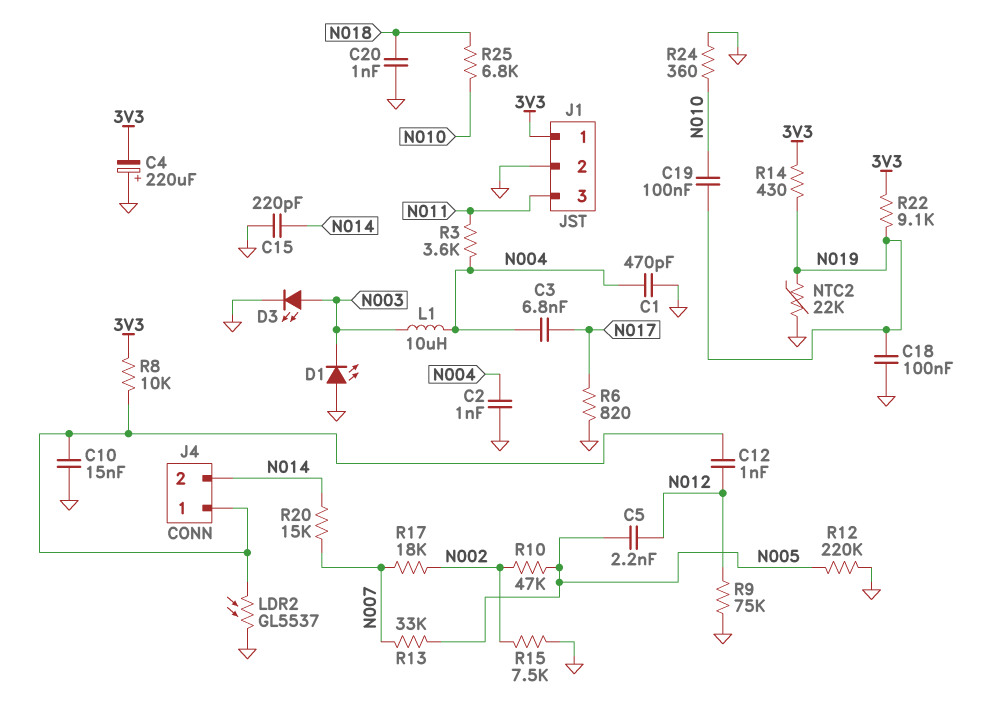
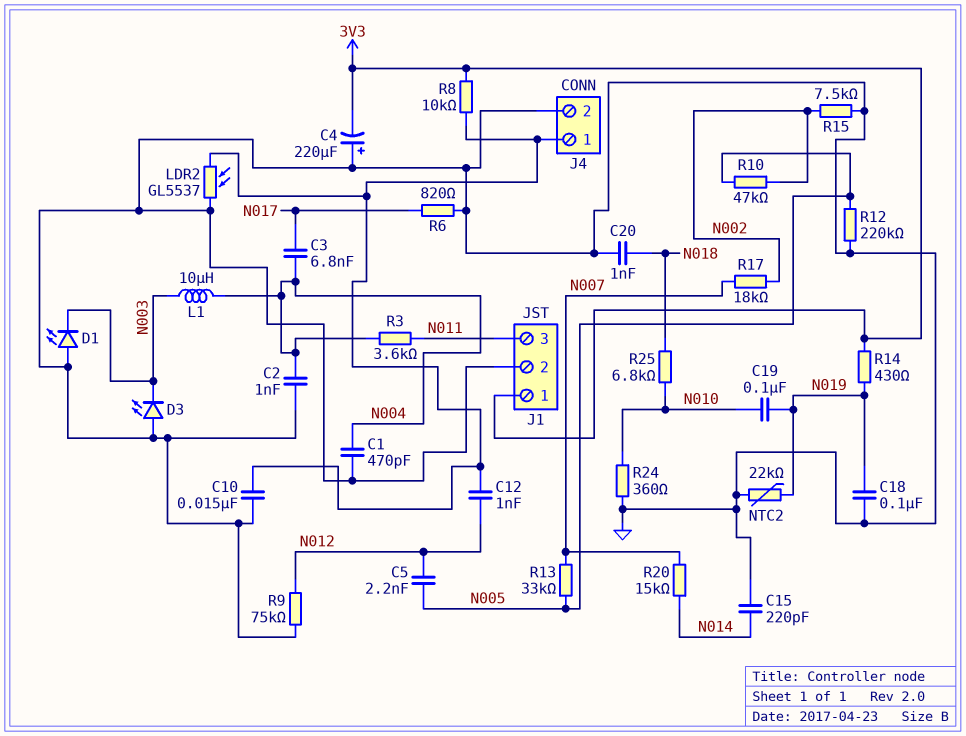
D3: LED (A N003, K GND) -> LED (A GND, K N003)
J4 pin 2: N014 -> GND
R22: 9.1k (3V3, N019) -> none

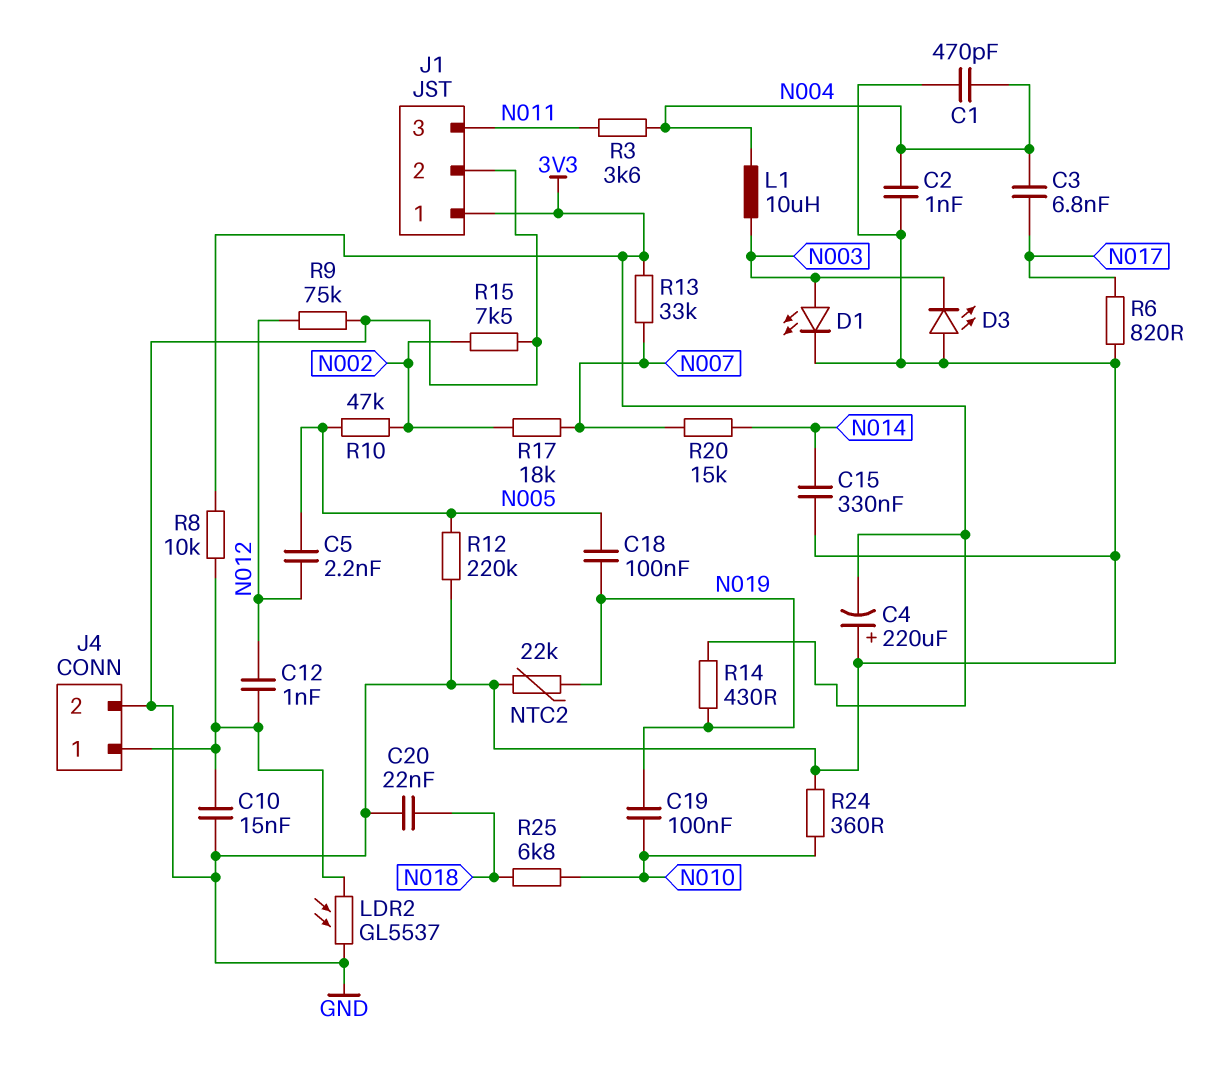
C15: 220pF (GND, N014) -> 330nF (GND, N014)
C18: 100nF (GND, N019) -> 100nF (N005, N019)
C20: 1nF (GND, N018) -> 22nF (GND, N018)
D1: LED (A GND, K N003) -> LED (A N003, K GND)
R13: 33k (N005, N007) -> 33k (3V3, N007)

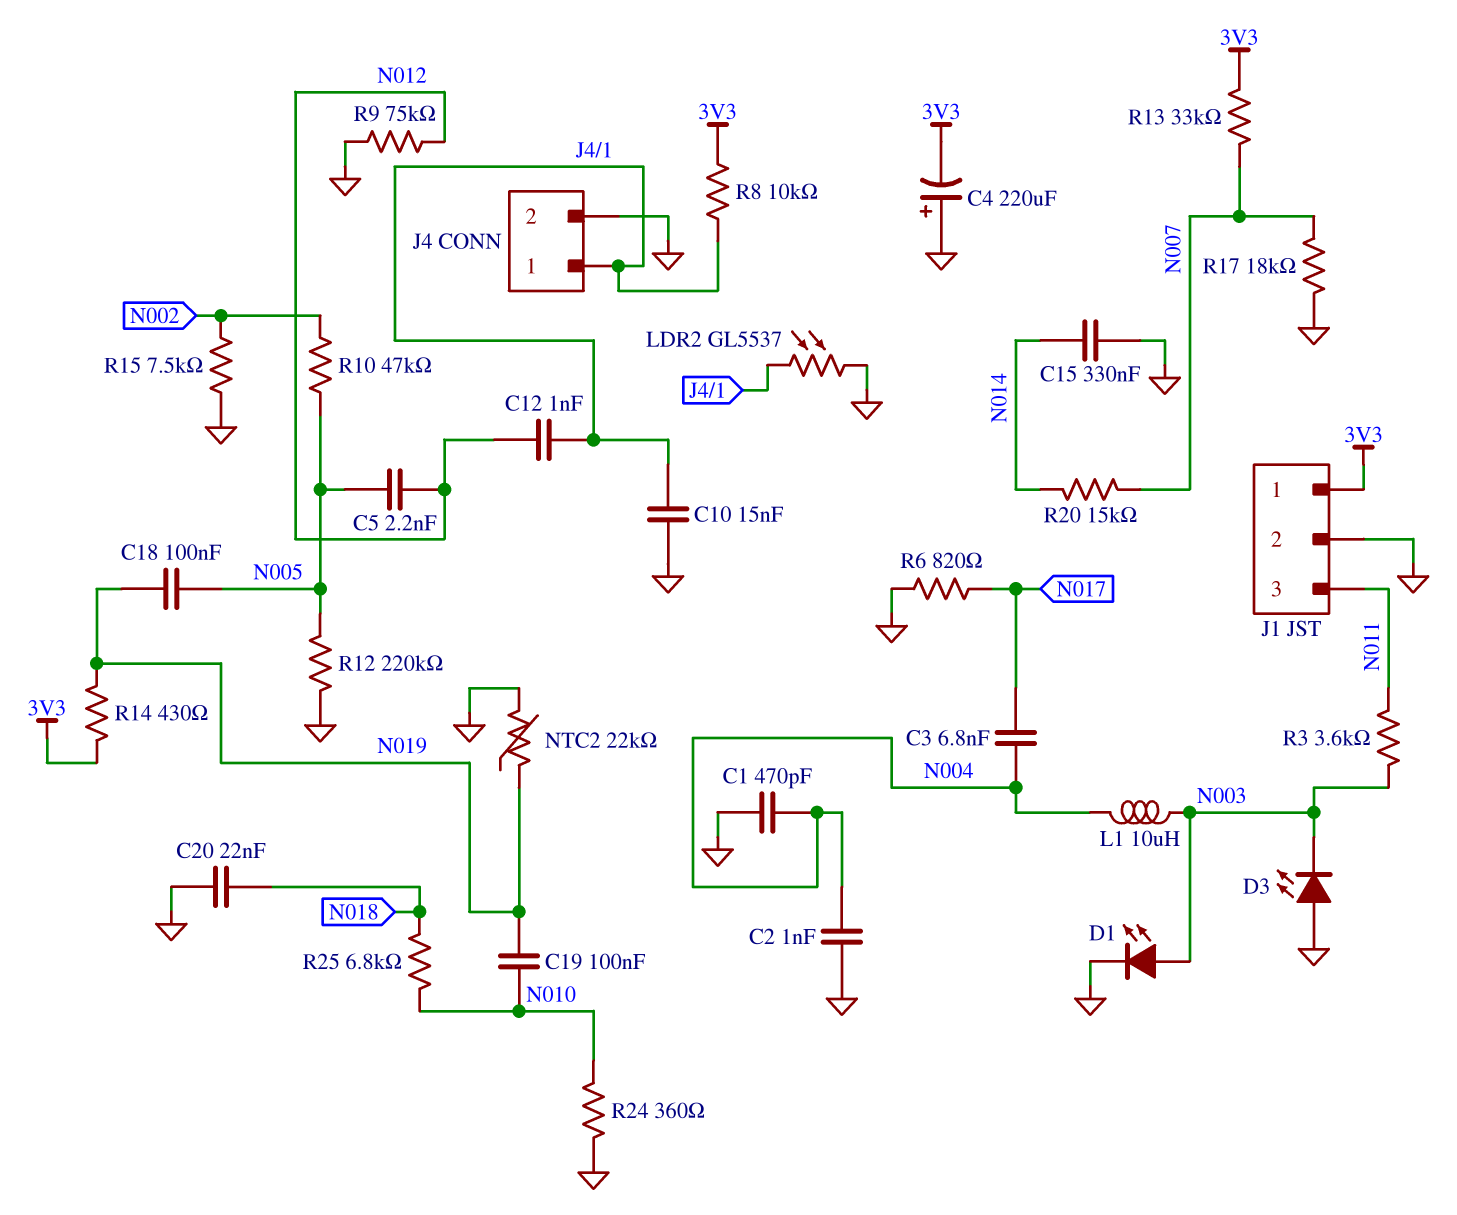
R3: 3.6k (N004, N011) -> 3.6k (N003, N011)
R17: 18k (N002, N007) -> 18k (GND, N007)

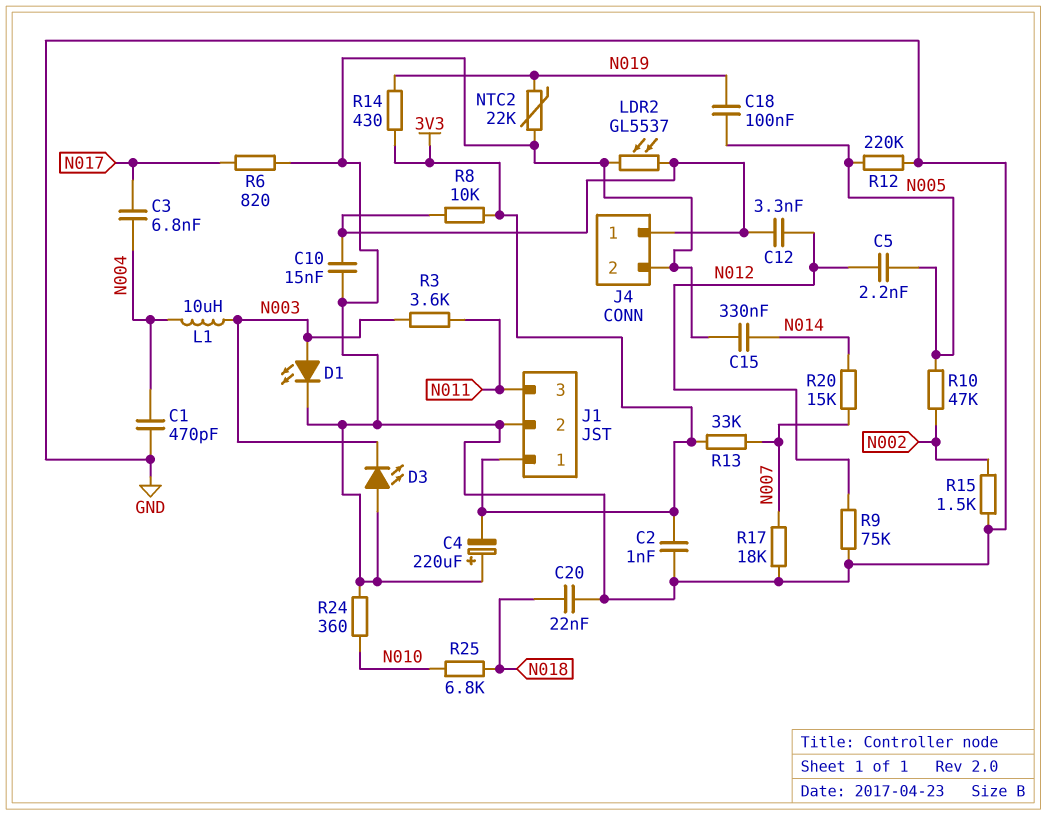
C2: 1nF (GND, N004) -> 1nF (3V3, GND)
C12: 1nF (J4/1, N012) -> 3.3nF (J4/1, N012)
C19: 100nF (N010, N019) -> none
R15: 7.5k (GND, N002) -> 1.5k (GND, N002)

